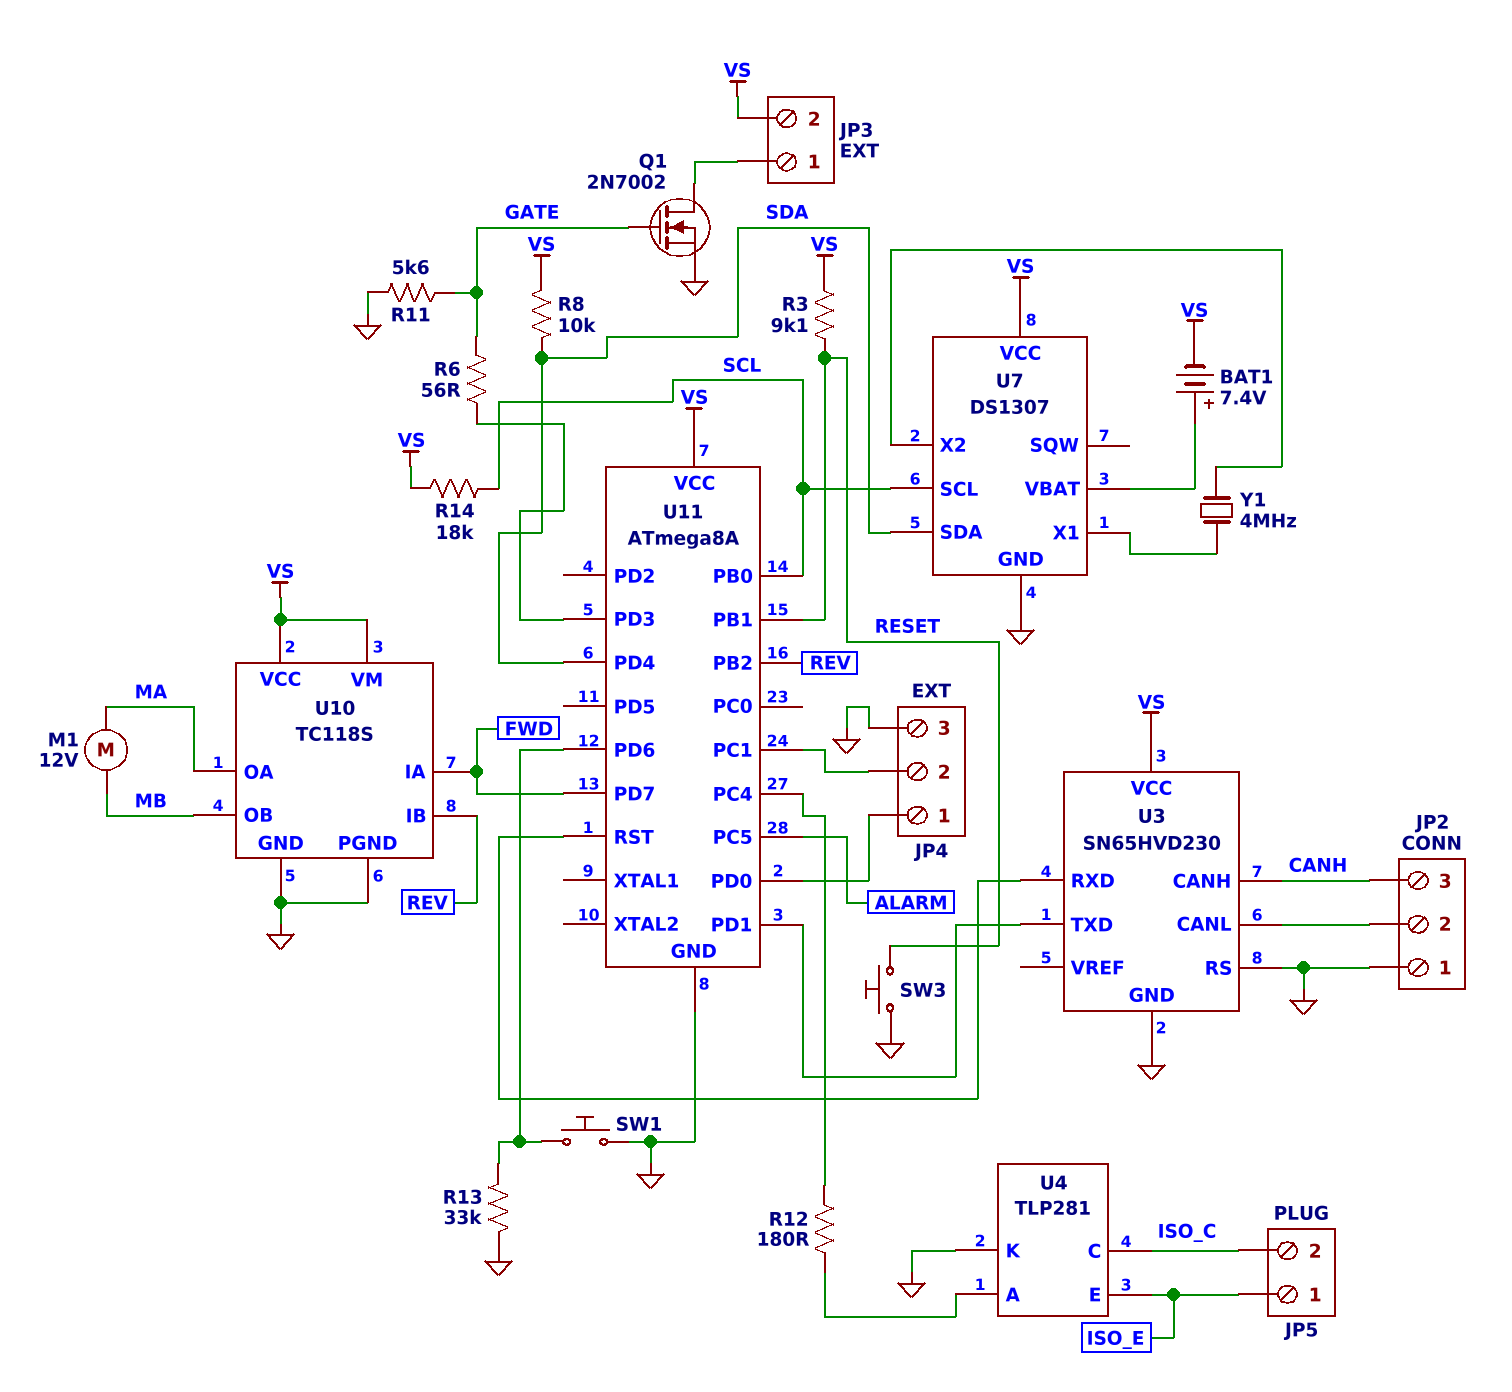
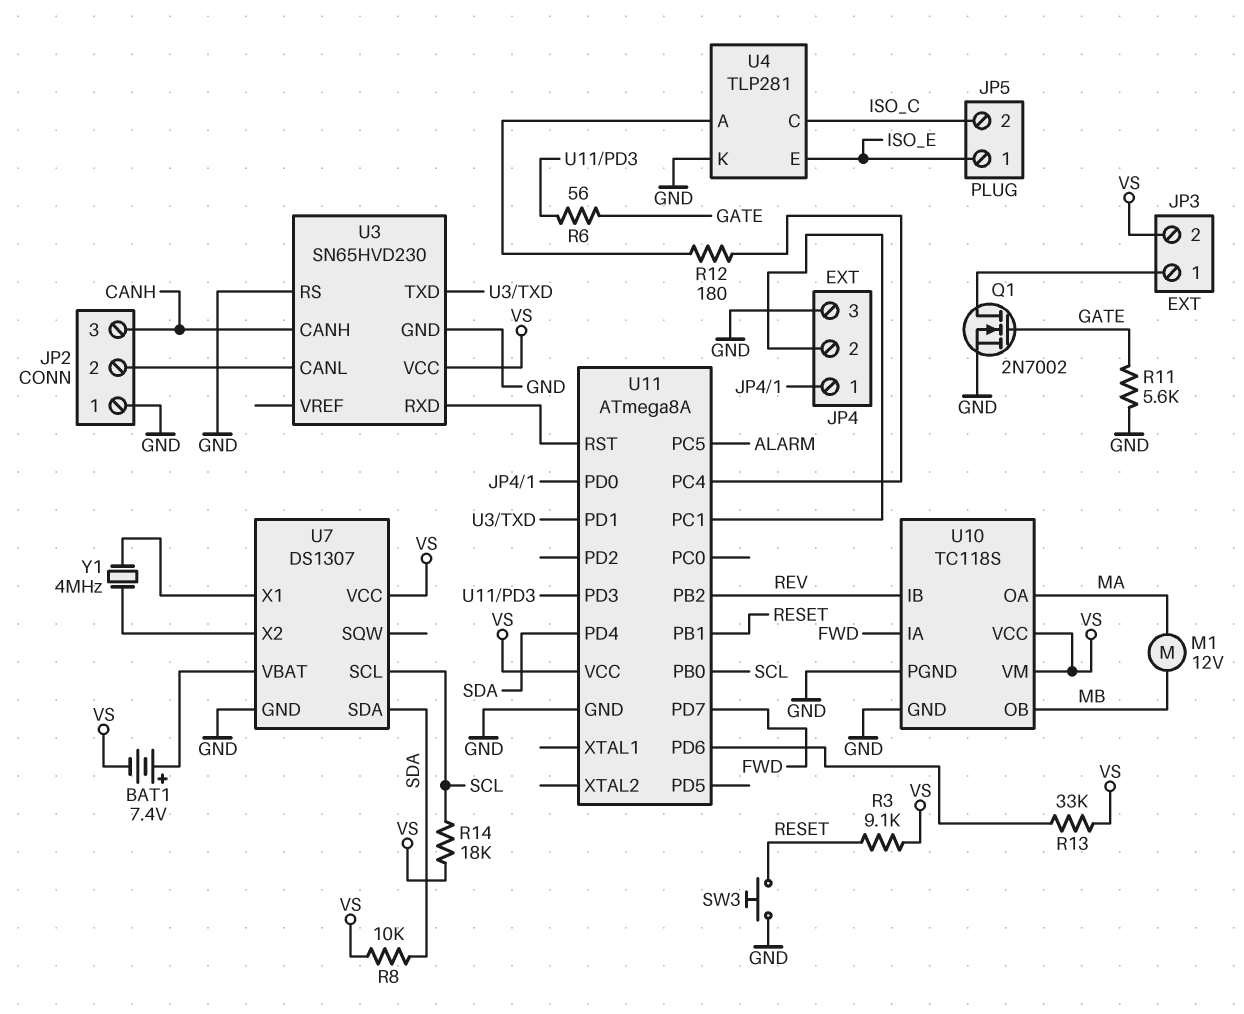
R13: 33k (GND, U11/PD6) -> 33k (U11/PD6, VS)
SW1: button (GND, U11/PD6) -> none

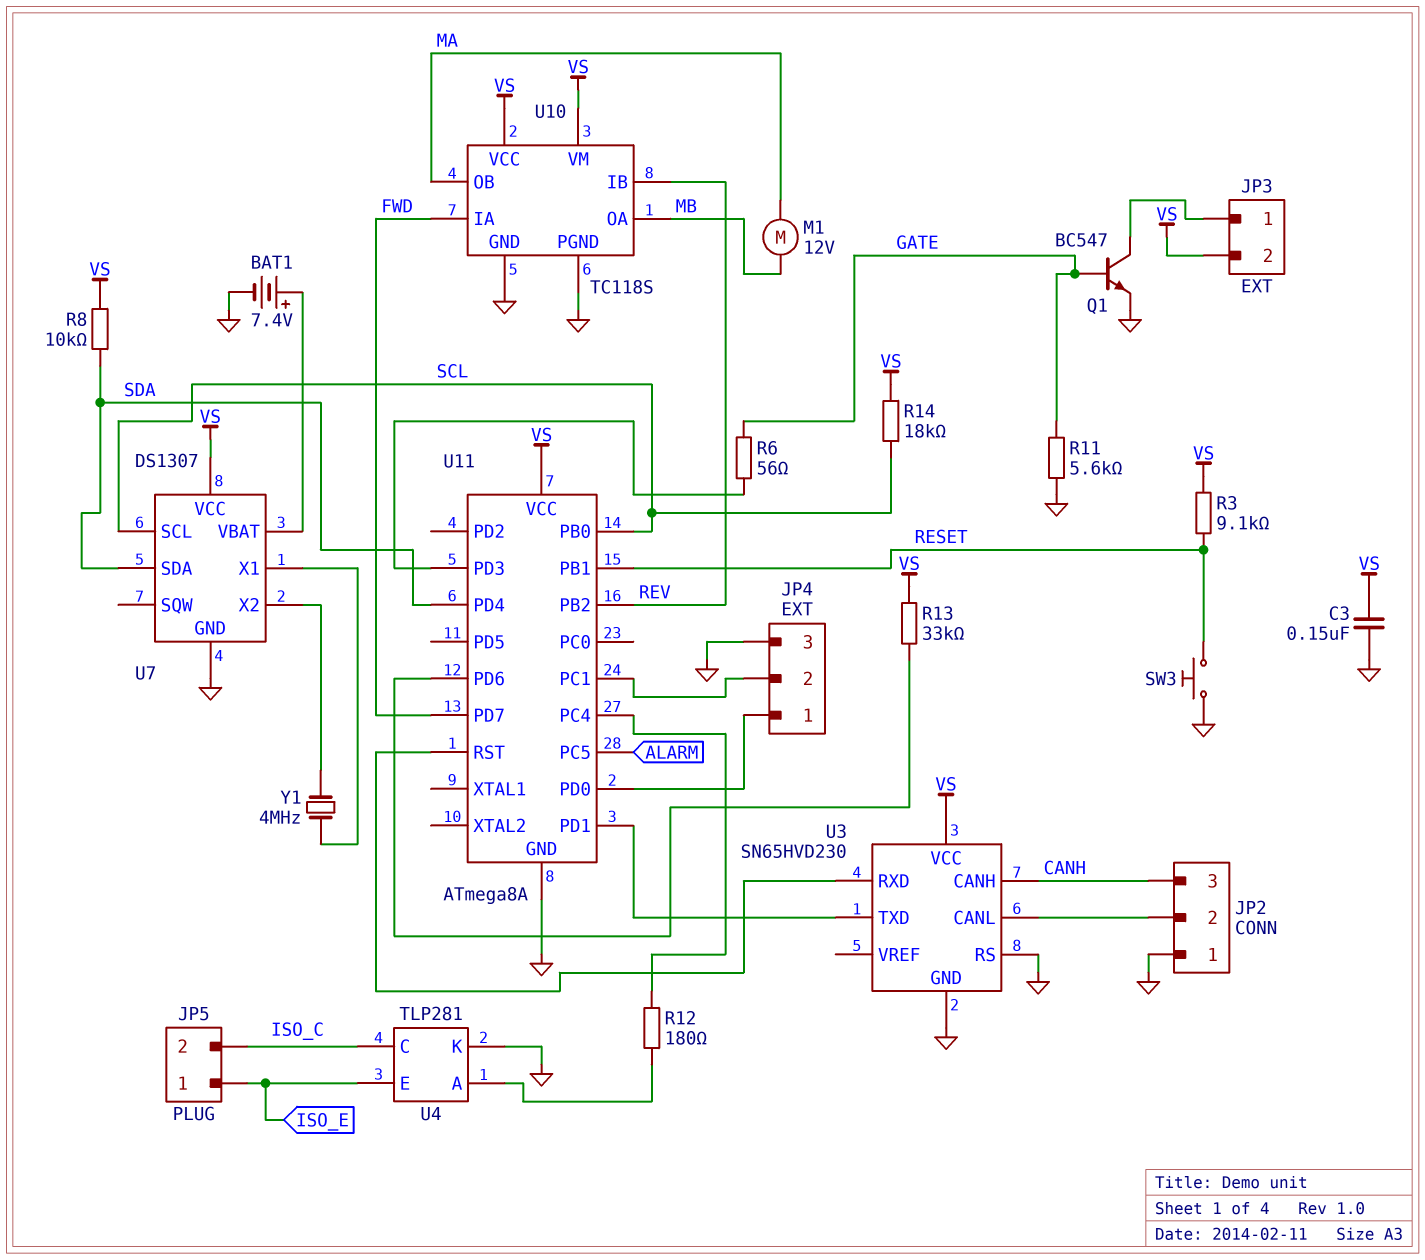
BAT1: 7.4V (plus U7/VBAT, minus VS) -> 7.4V (plus U7/VBAT, minus GND)
C3: none -> 150nF (GND, VS)
Q1: NMOS 2N7002 (G GATE, D JP3/1, S GND) -> NPN BC547 (B GATE, C JP3/1, E GND)
U10 pin OA: MA -> MB
U10 pin OB: MB -> MA

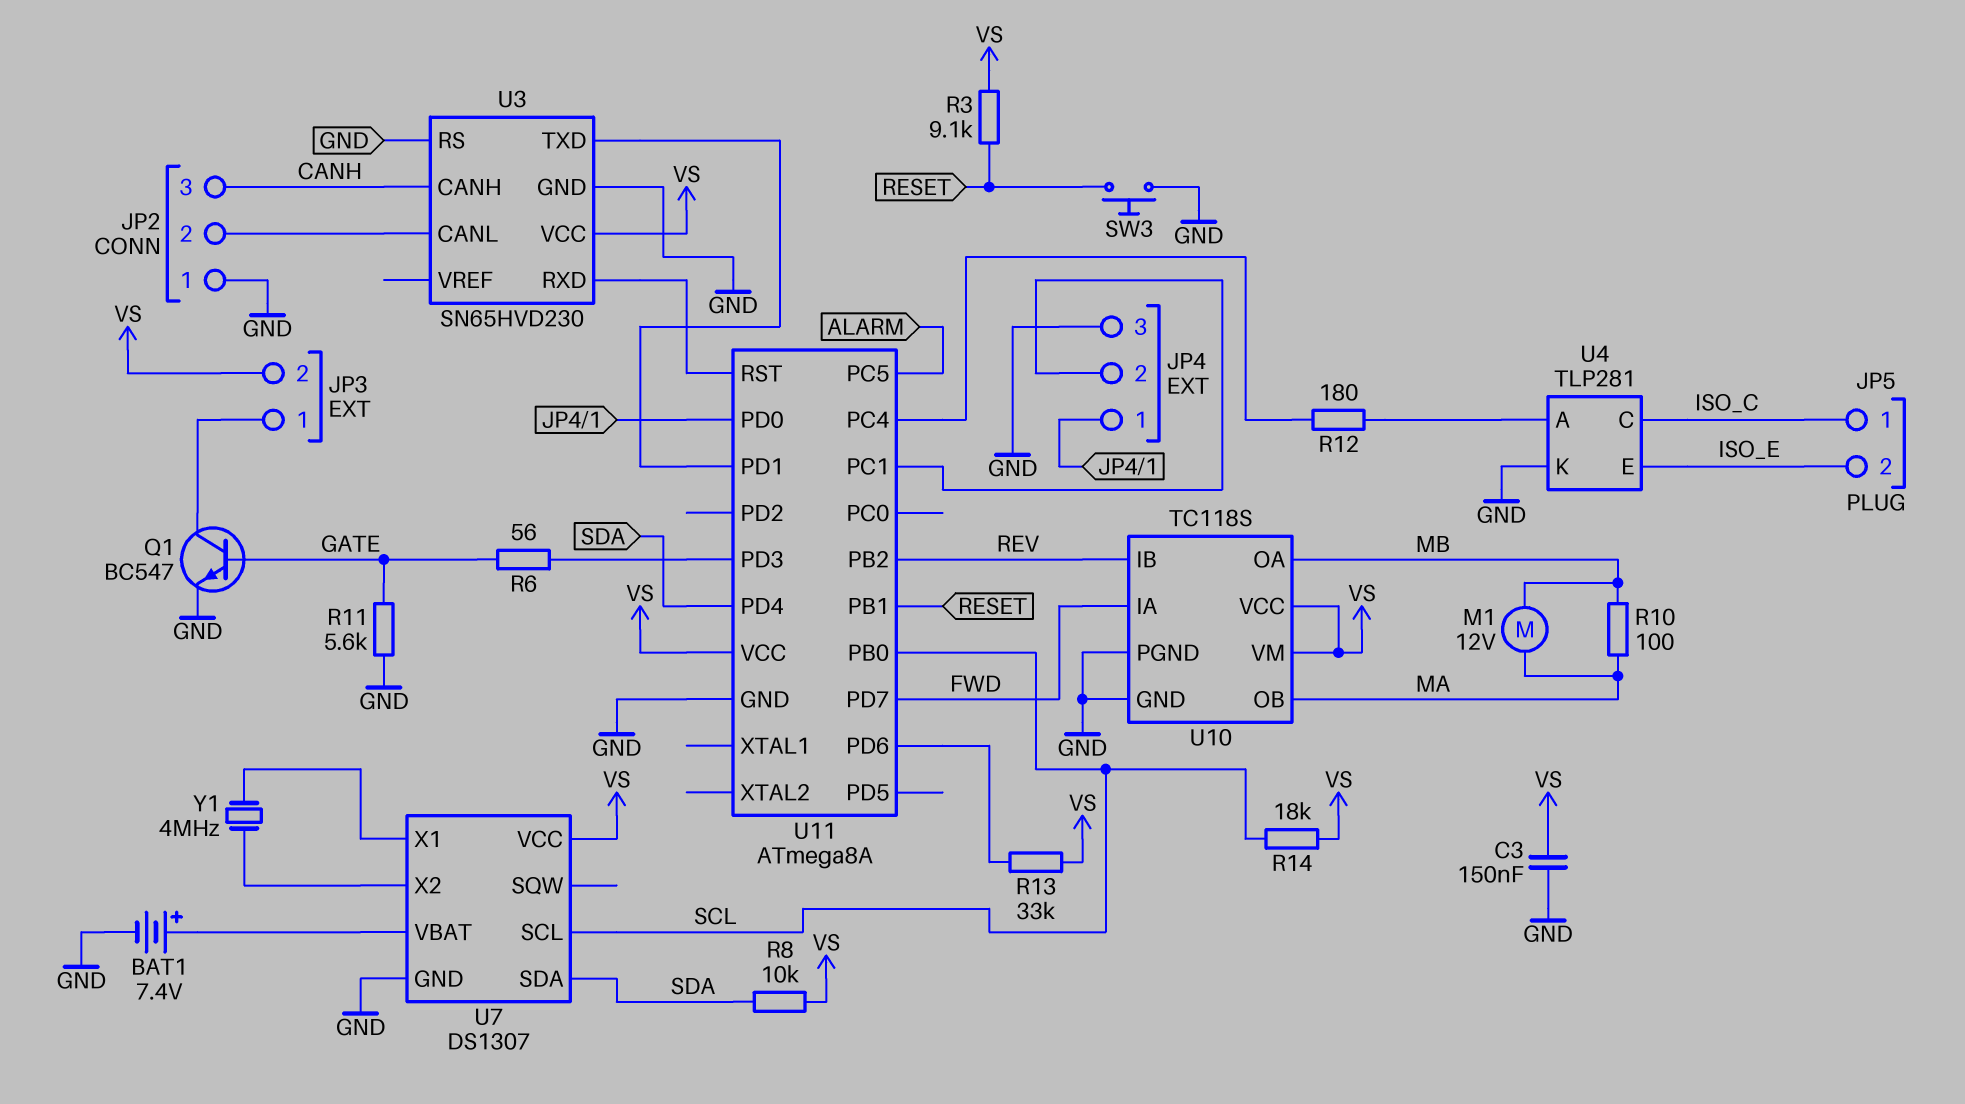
JP5 pin 1: ISO_E -> ISO_C
JP5 pin 2: ISO_C -> ISO_E
R10: none -> 100 (MA, MB)

